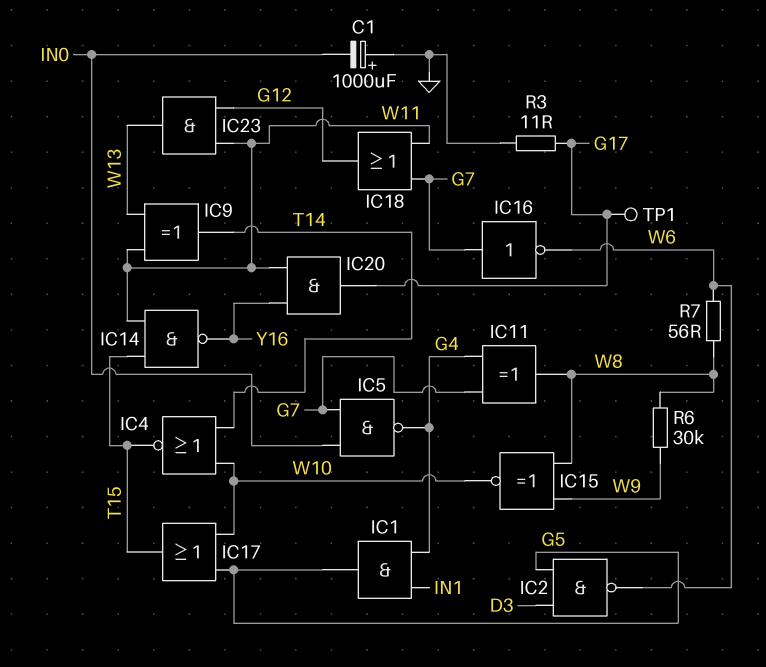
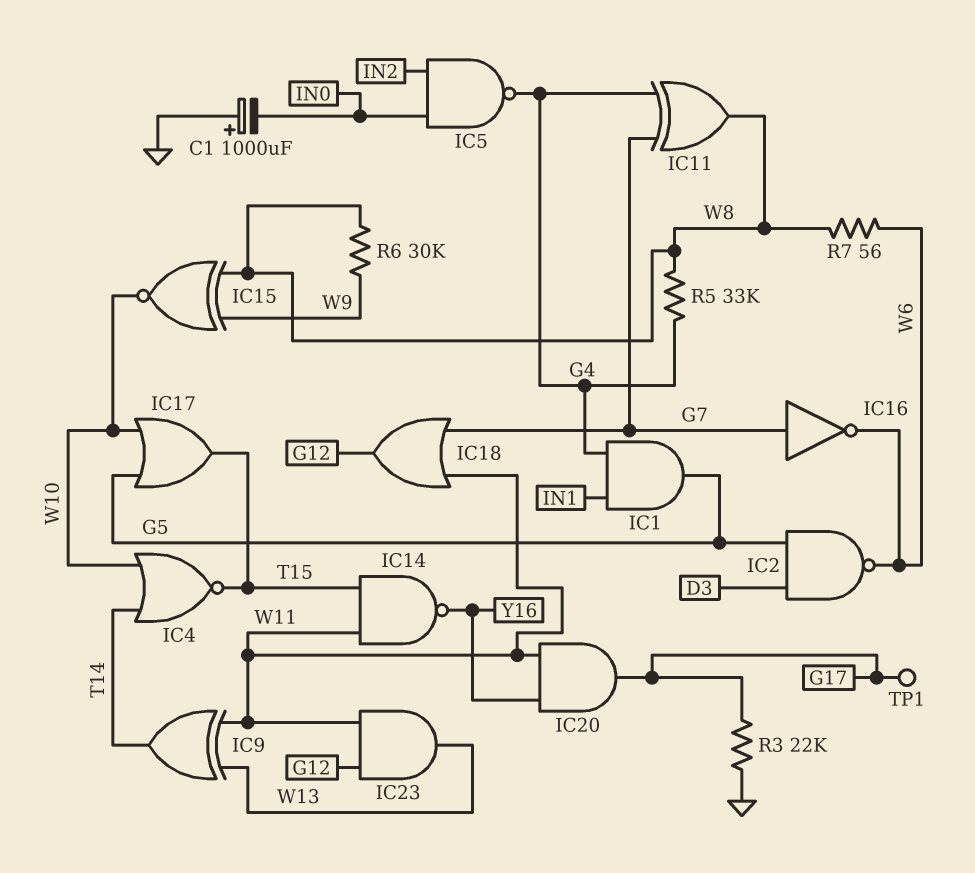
IC5: NAND (in G7, in IN0, out G4) -> NAND (in IN0, in IN2, out G4)
R3: 11 (G17, GND) -> 22k (G17, GND)
R5: none -> 33k (G4, W8)

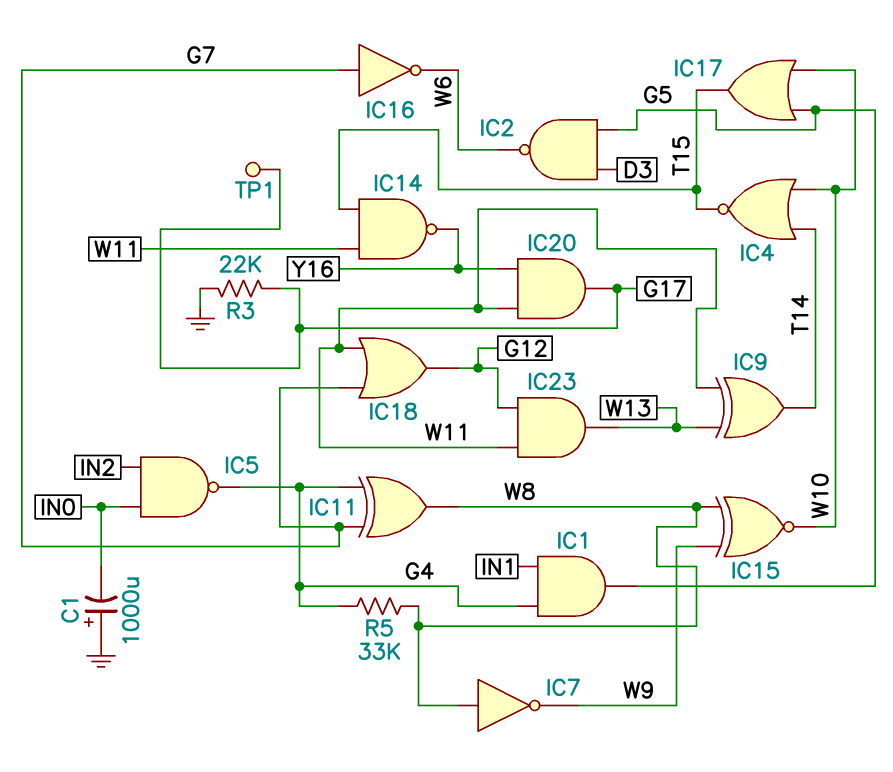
IC7: none -> NOT (in W8, out W9)
R6: 30k (W8, W9) -> none
R7: 56 (W6, W8) -> none

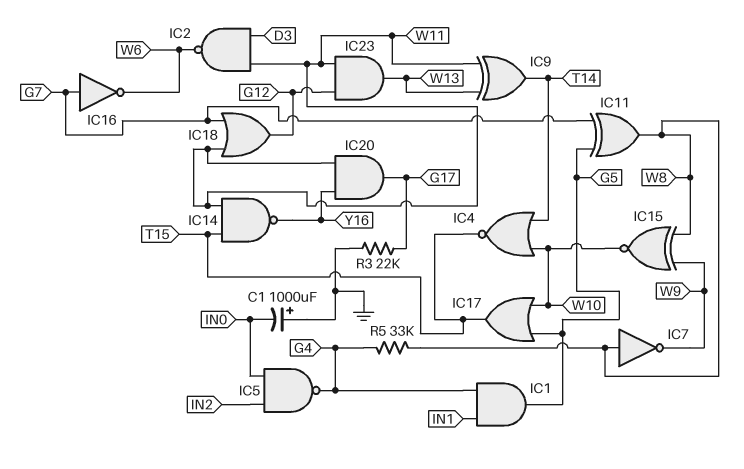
IC2: NAND (in D3, in G5, out W6) -> NAND (in D3, in W11, out W6)
IC11: XOR (in G4, in G7, out W8) -> XOR (in G5, in G7, out W8)
TP1: test point (G17) -> none

